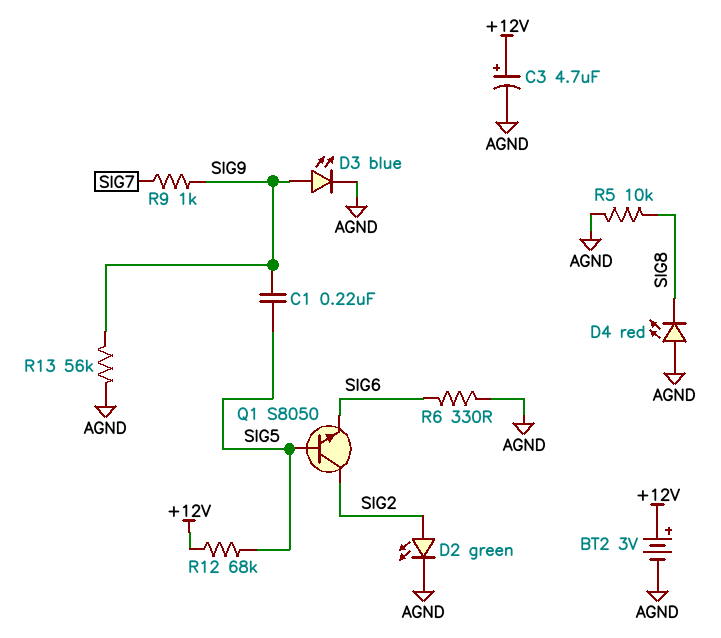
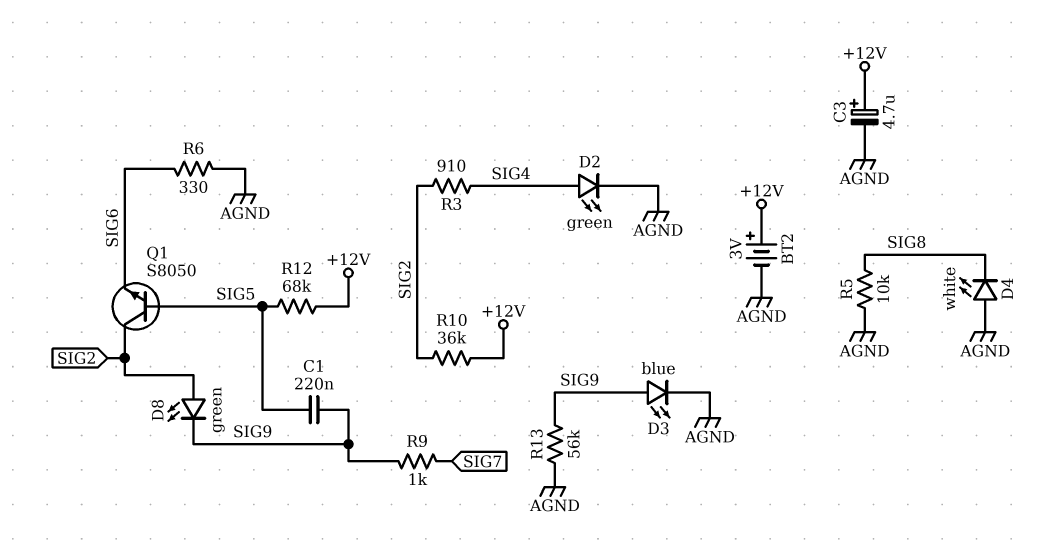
D2: LED green (A SIG2, K AGND) -> LED green (A SIG4, K AGND)
D4: LED red (A AGND, K SIG8) -> LED white (A AGND, K SIG8)
D8: none -> LED green (A SIG2, K SIG9)
R3: none -> 910 (SIG2, SIG4)
R10: none -> 36k (+12V, SIG2)

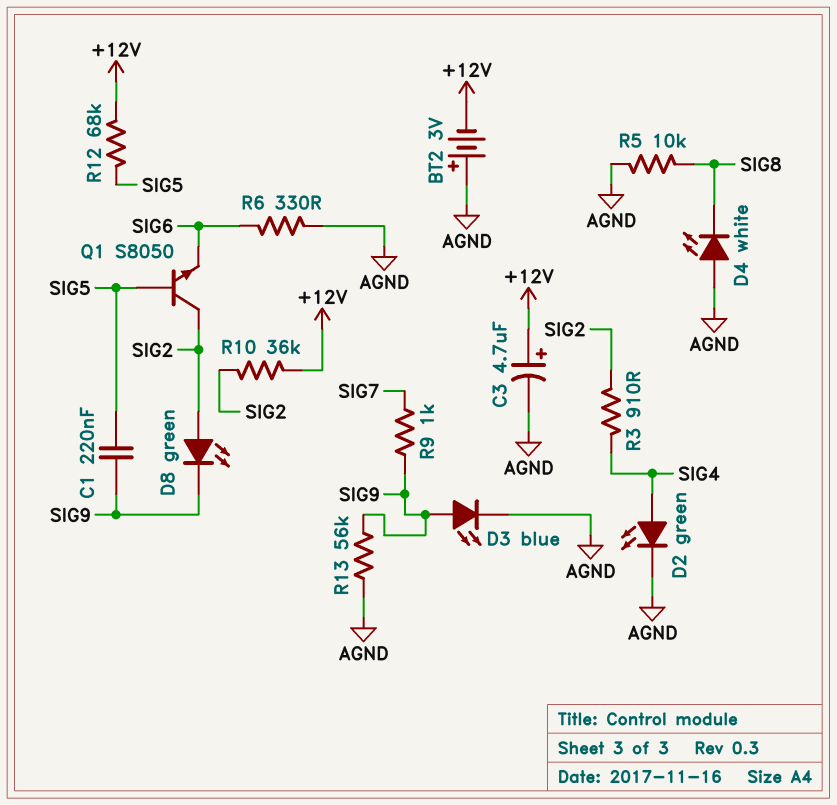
BT2: 3V (plus +12V, minus AGND) -> 3V (plus AGND, minus +12V)

